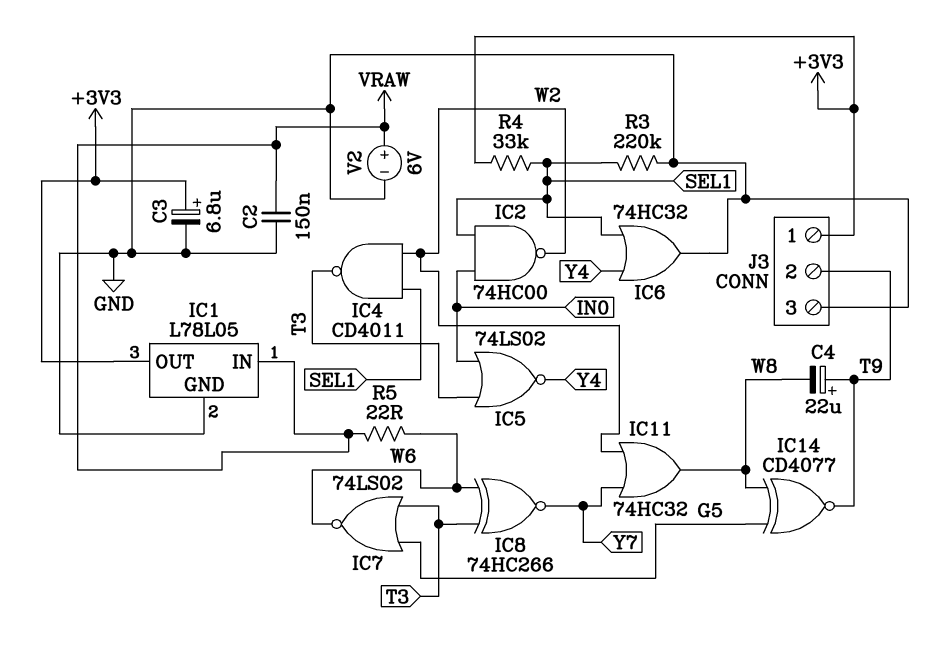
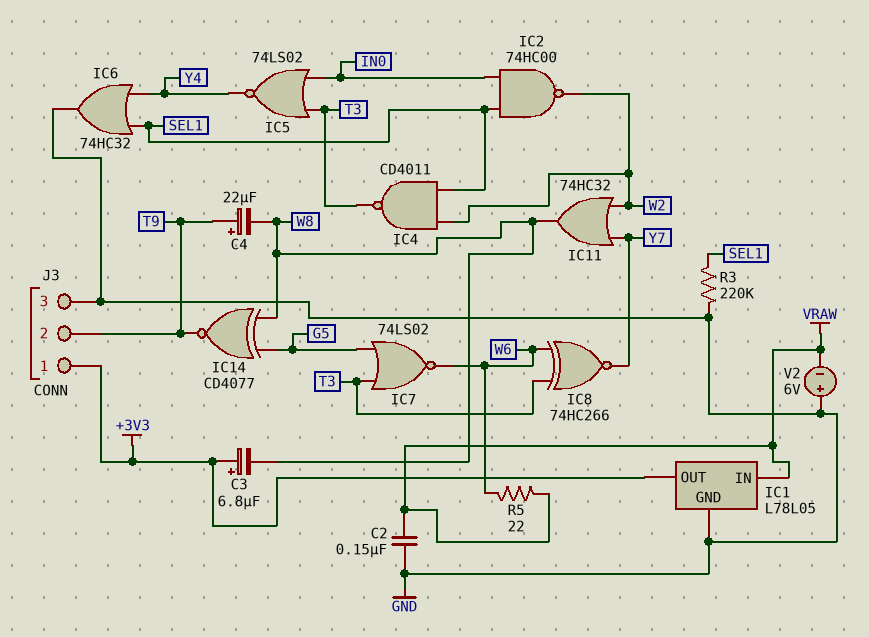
C3: 6.8uF (plus +3V3, minus GND) -> 6.8uF (plus +3V3, minus W8)
R4: 33k (+3V3, SEL1) -> none
V2: 6V (plus VRAW, minus GND) -> 6V (plus GND, minus VRAW)

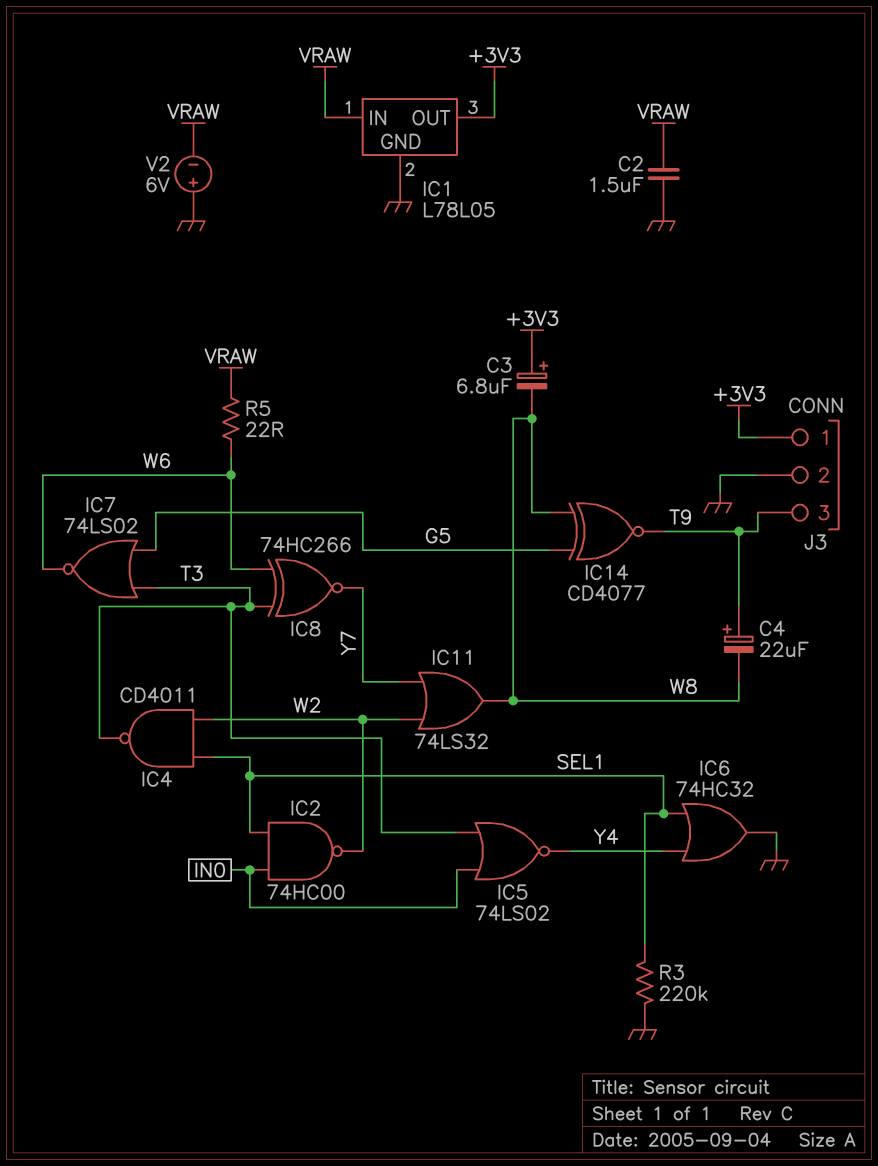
C2: 150nF (GND, VRAW) -> 1.5uF (GND, VRAW)
IC11: OR 74HC32 (in W2, in Y7, out W8) -> OR 74LS32 (in W2, in Y7, out W8)
J3 pin 2: T9 -> GND
J3 pin 3: GND -> T9

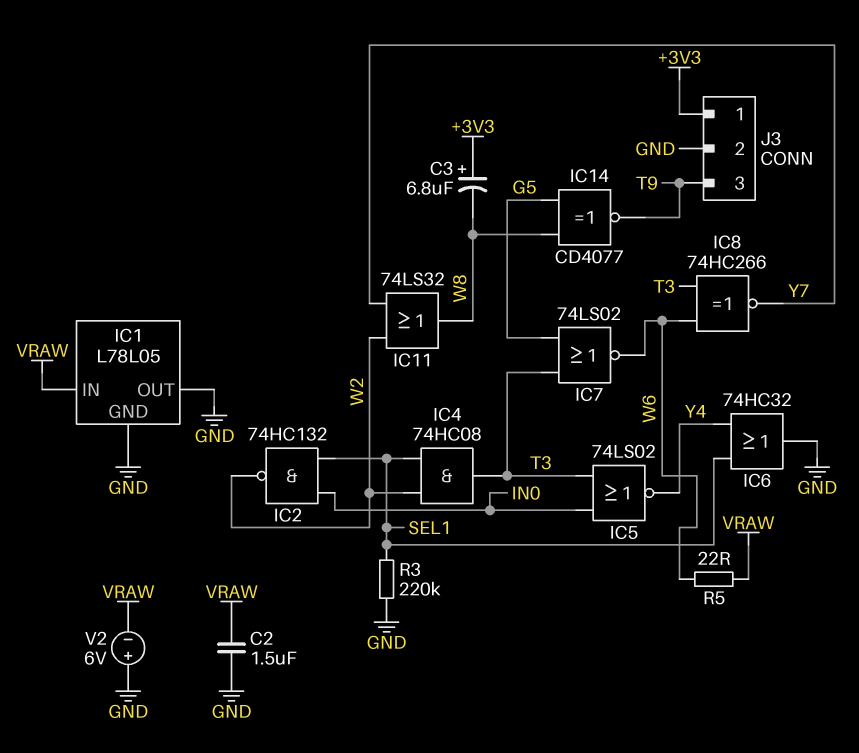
C4: 22uF (plus T9, minus W8) -> none
IC1 pin OUT: +3V3 -> GND
IC2: NAND 74HC00 (in IN0, in SEL1, out W2) -> NAND 74HC132 (in IN0, in SEL1, out W2)
IC4: NAND CD4011 (in SEL1, in W2, out T3) -> AND 74HC08 (in SEL1, in W2, out T3)

